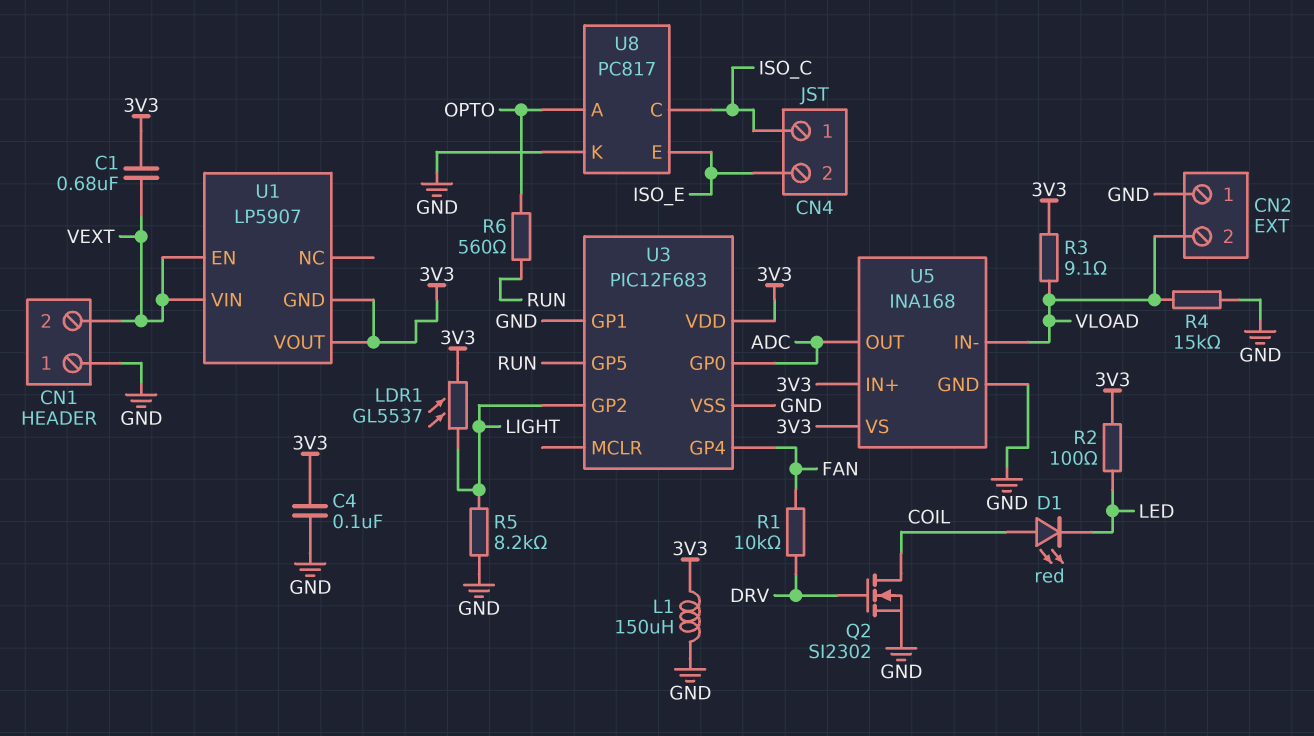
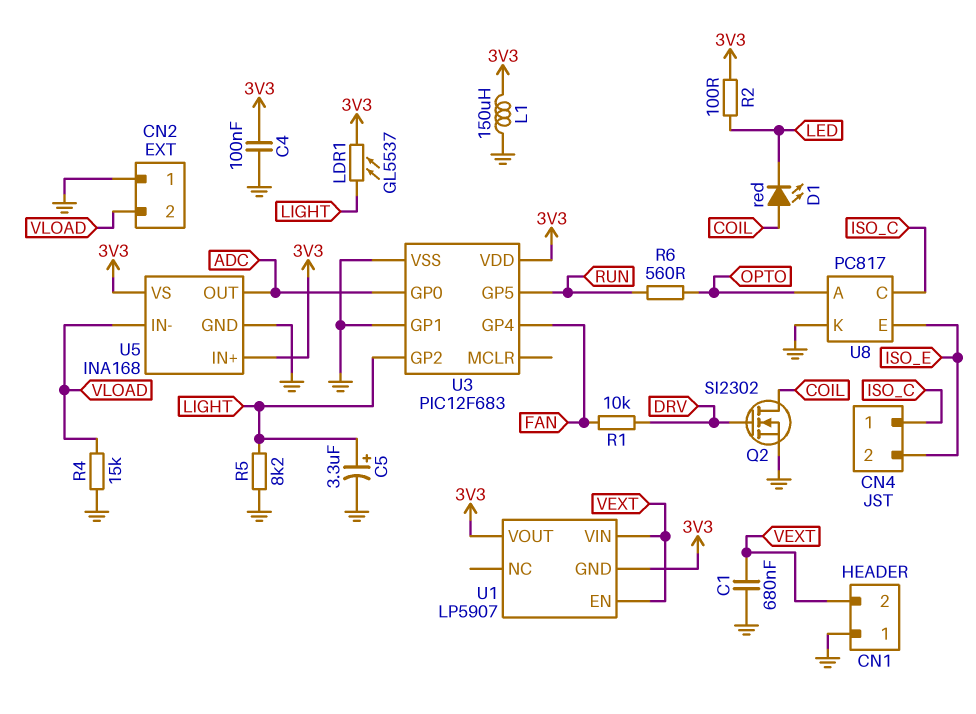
C1: 680nF (3V3, VEXT) -> 680nF (GND, VEXT)
C5: none -> 3.3uF (plus LIGHT, minus GND)
R3: 9.1 (3V3, VLOAD) -> none

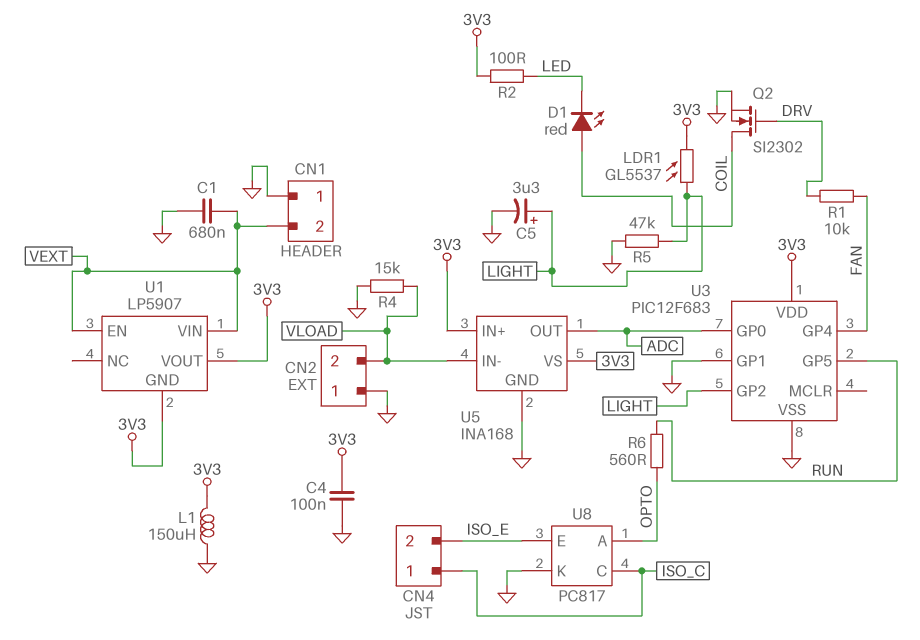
R5: 8.2k (GND, LIGHT) -> 47k (GND, LIGHT)

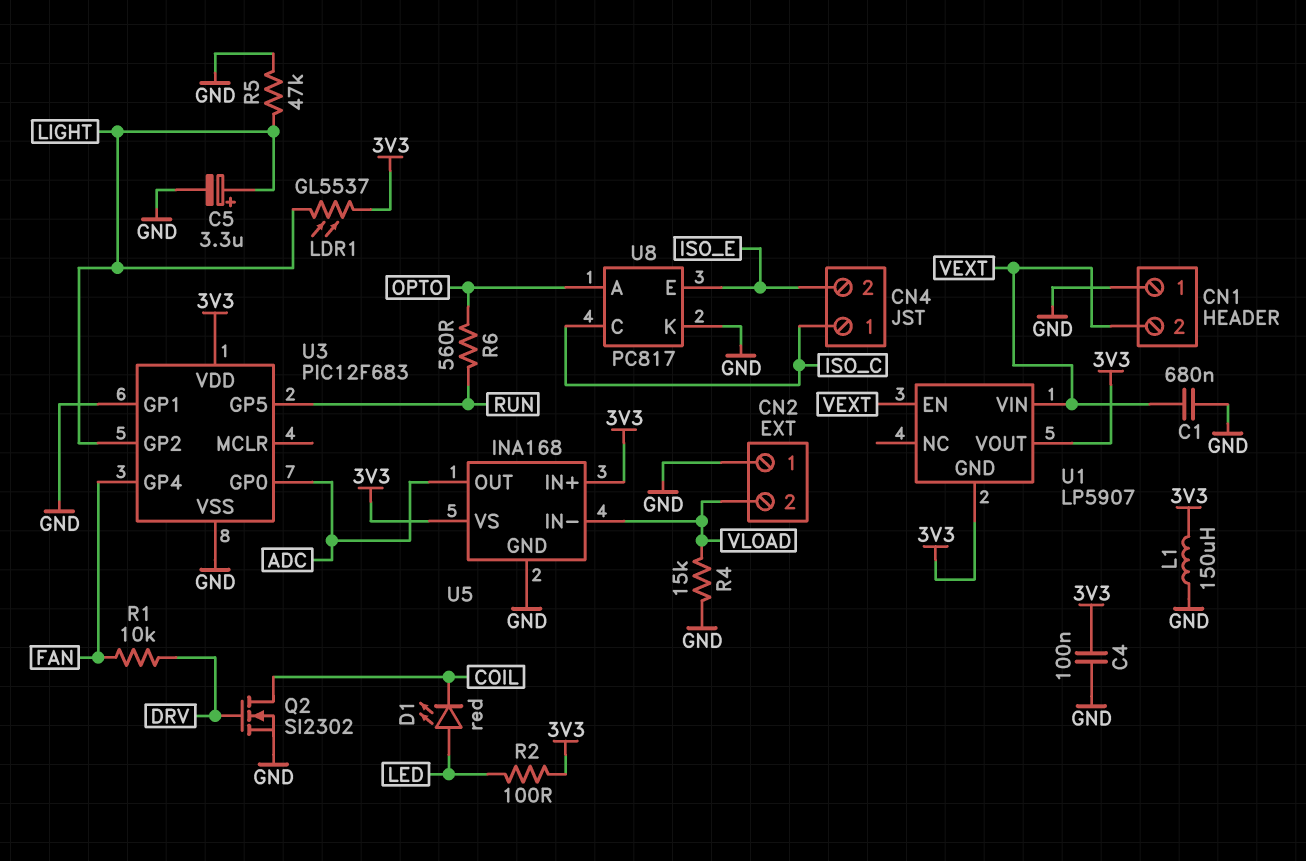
D1: LED red (A COIL, K LED) -> LED red (A LED, K COIL)

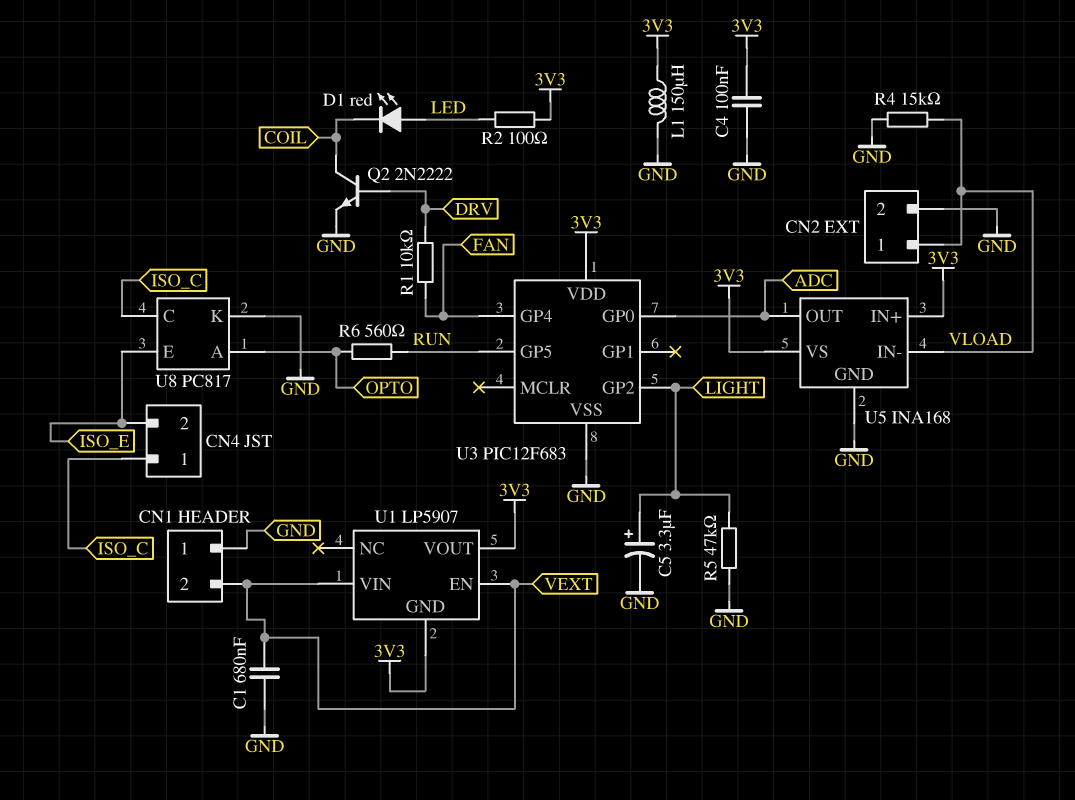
CN2 pin 1: GND -> VLOAD
CN2 pin 2: VLOAD -> GND
LDR1: GL5537 (3V3, LIGHT) -> none
Q2: NMOS SI2302 (G DRV, D COIL, S GND) -> NPN 2N2222 (B DRV, C COIL, E GND)
U3 pin GP1: GND -> none

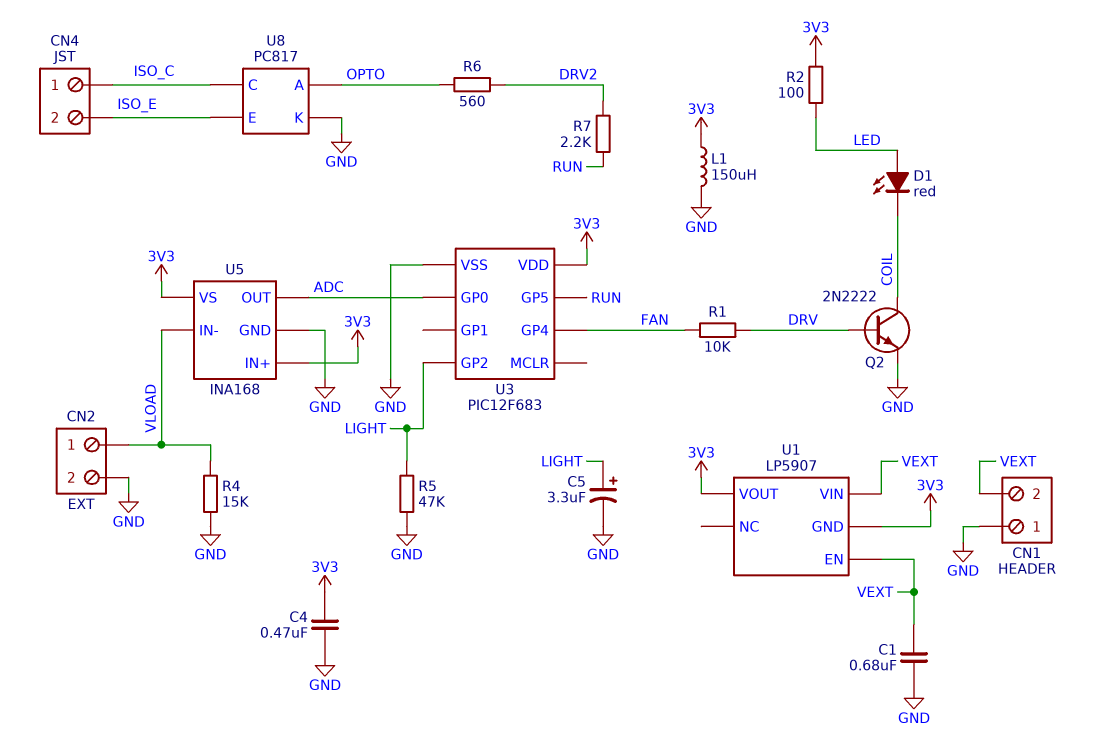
C4: 100nF (3V3, GND) -> 470nF (3V3, GND)
R6: 560 (OPTO, RUN) -> 560 (DRV2, OPTO)
R7: none -> 2.2k (DRV2, RUN)

